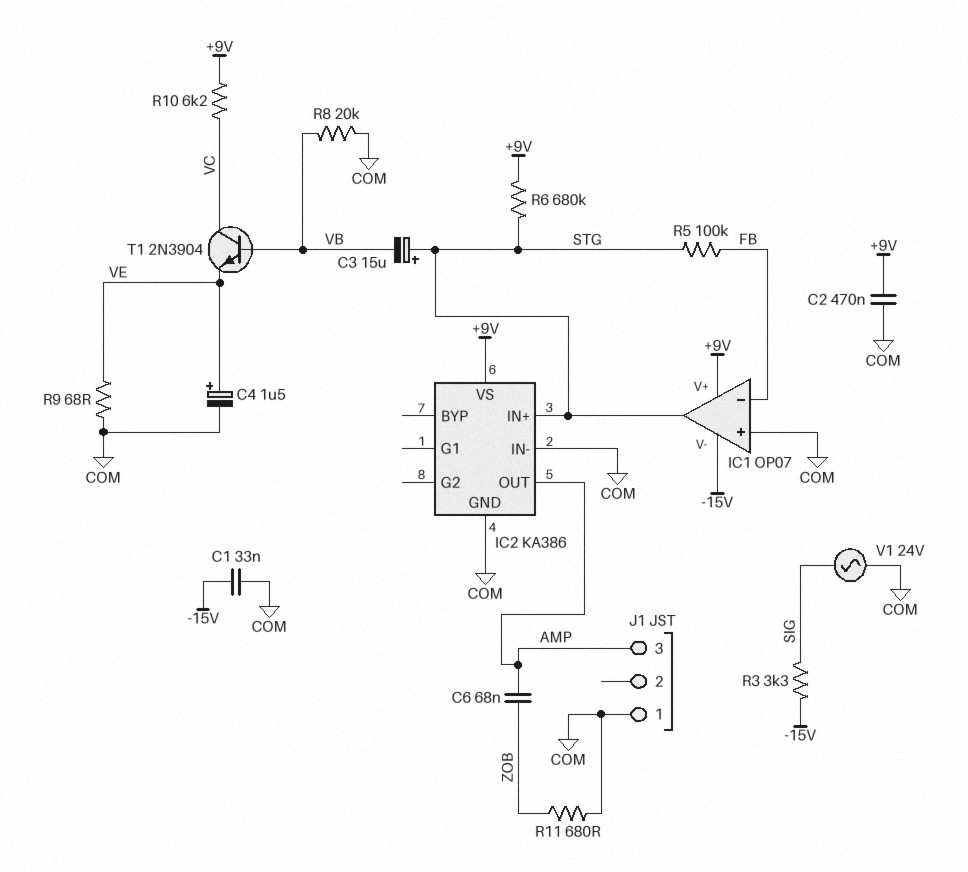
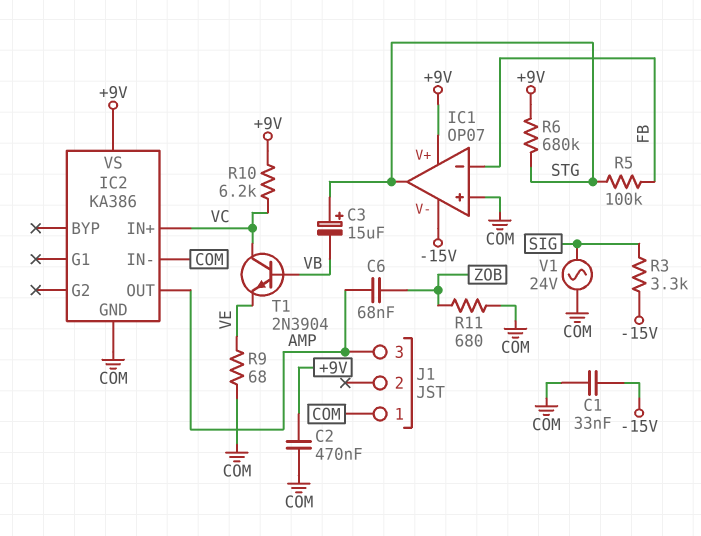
C4: 1.5uF (plus VE, minus COM) -> none
IC2 pin IN+: STG -> VC
R8: 20k (COM, VB) -> none

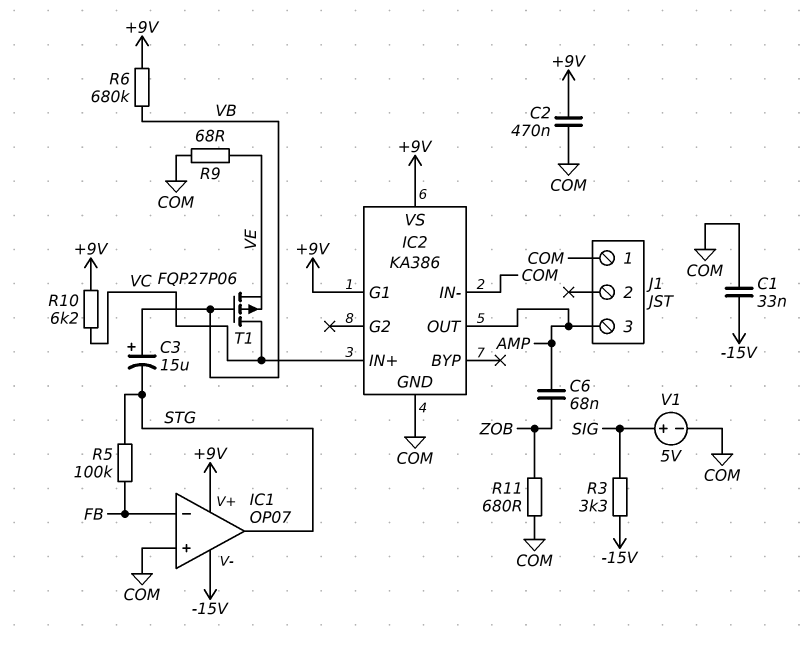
C3: 15uF (plus STG, minus VB) -> 15uF (plus VB, minus STG)
IC2 pin G1: none -> +9V
R6: 680k (+9V, STG) -> 680k (+9V, VB)
T1: NPN 2N3904 (B VB, C VC, E VE) -> PMOS FQP27P06 (G VB, D VC, S VE)
V1: AC 24V (COM, SIG) -> 5V (plus SIG, minus COM)

